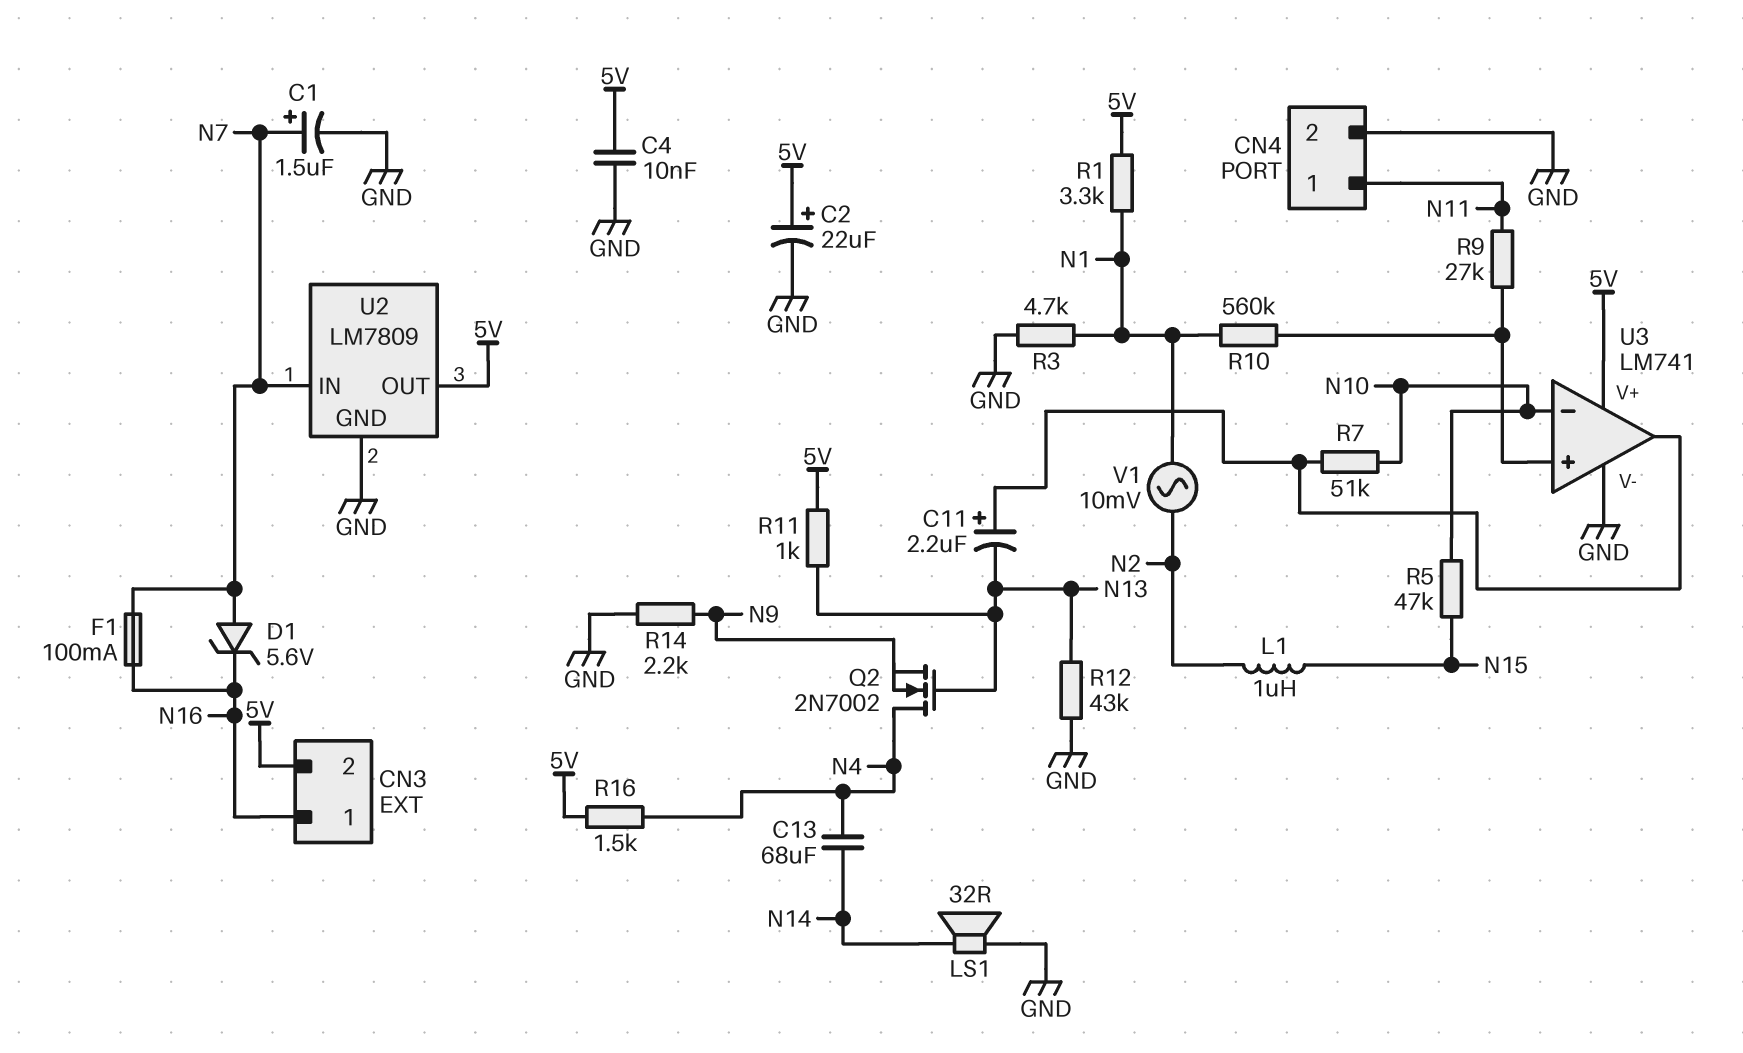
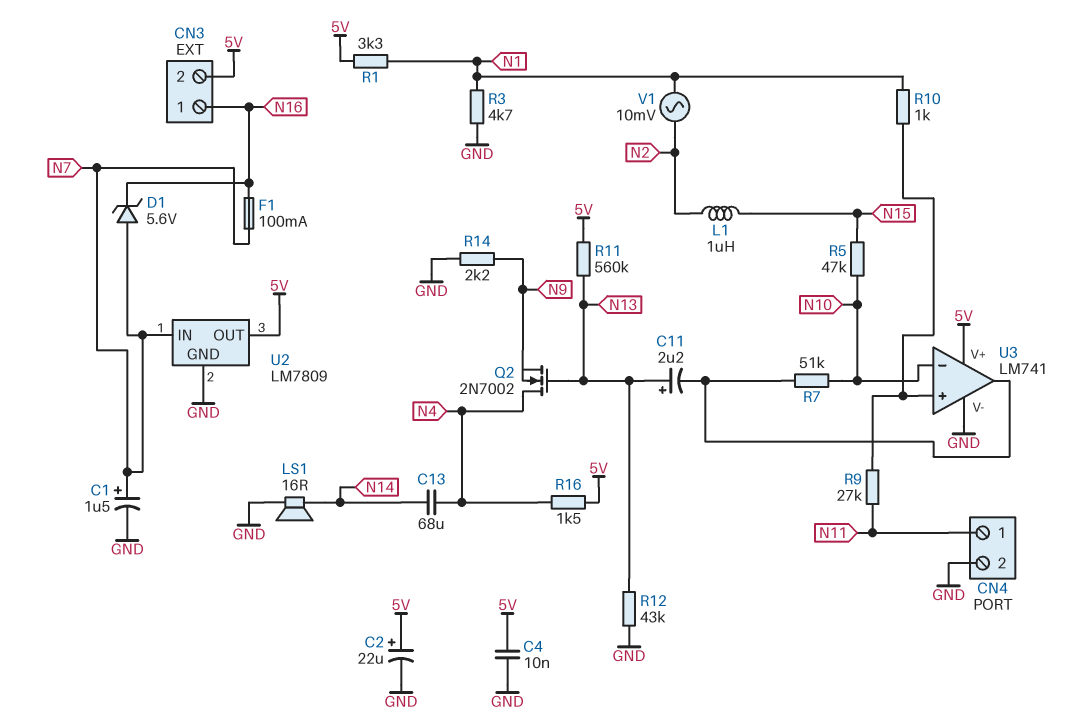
C11: 2.2uF (plus U3/out, minus N13) -> 2.2uF (plus N13, minus U3/out)
LS1: speaker 32R (GND, N14) -> speaker 16R (GND, N14)
R10: 560k (N1, U3/in+) -> 1k (N1, U3/in+)
R11: 1k (5V, N13) -> 560k (5V, N13)

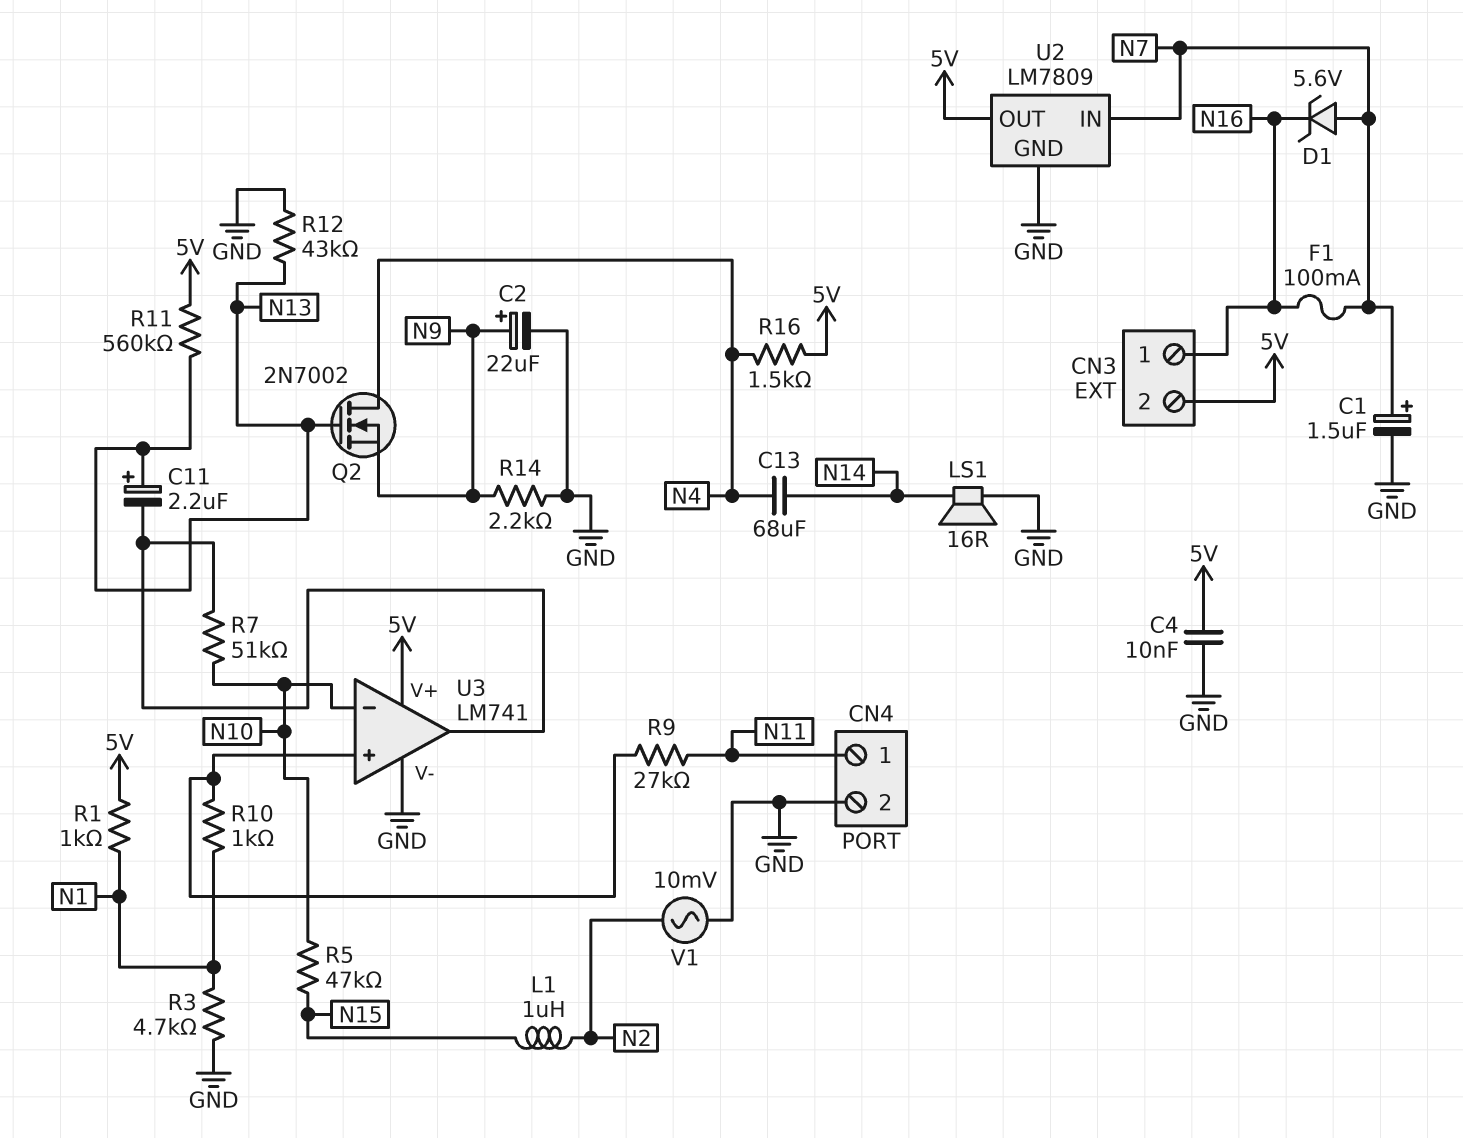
C2: 22uF (plus 5V, minus GND) -> 22uF (plus N9, minus GND)
R1: 3.3k (5V, N1) -> 1k (5V, N1)
V1: AC 10mV (N1, N2) -> AC 10mV (GND, N2)

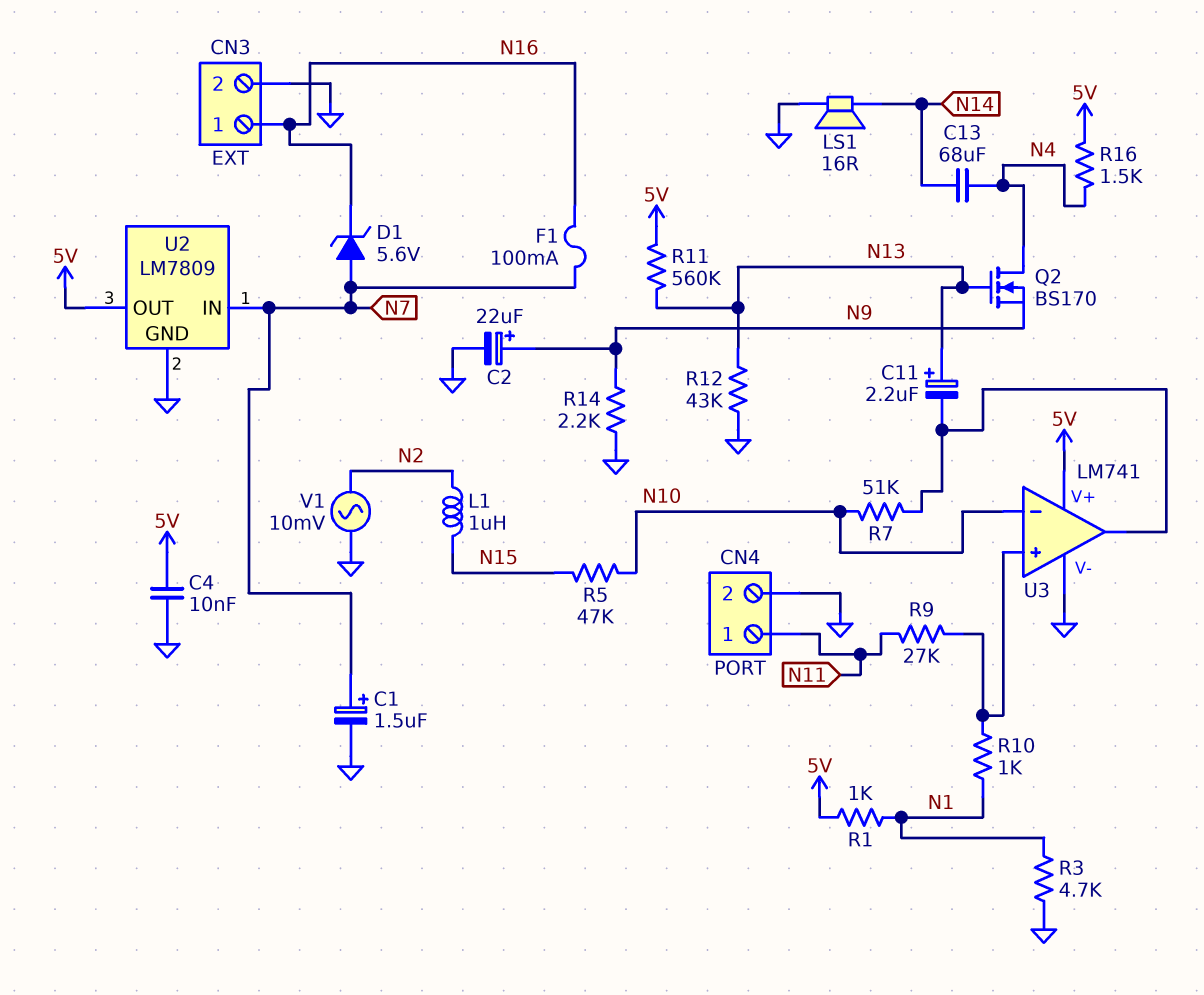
CN3 pin 2: 5V -> GND
Q2: NMOS 2N7002 (G N13, D N4, S N9) -> NMOS BS170 (G N13, D N4, S N9)

